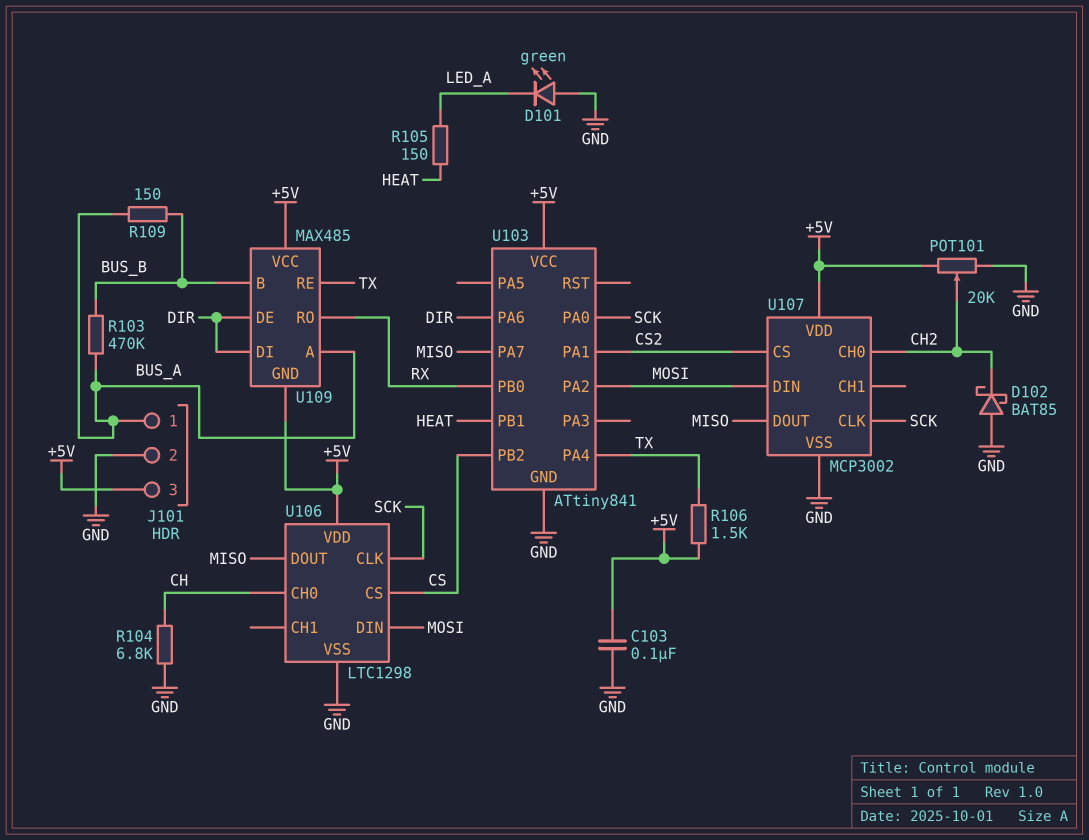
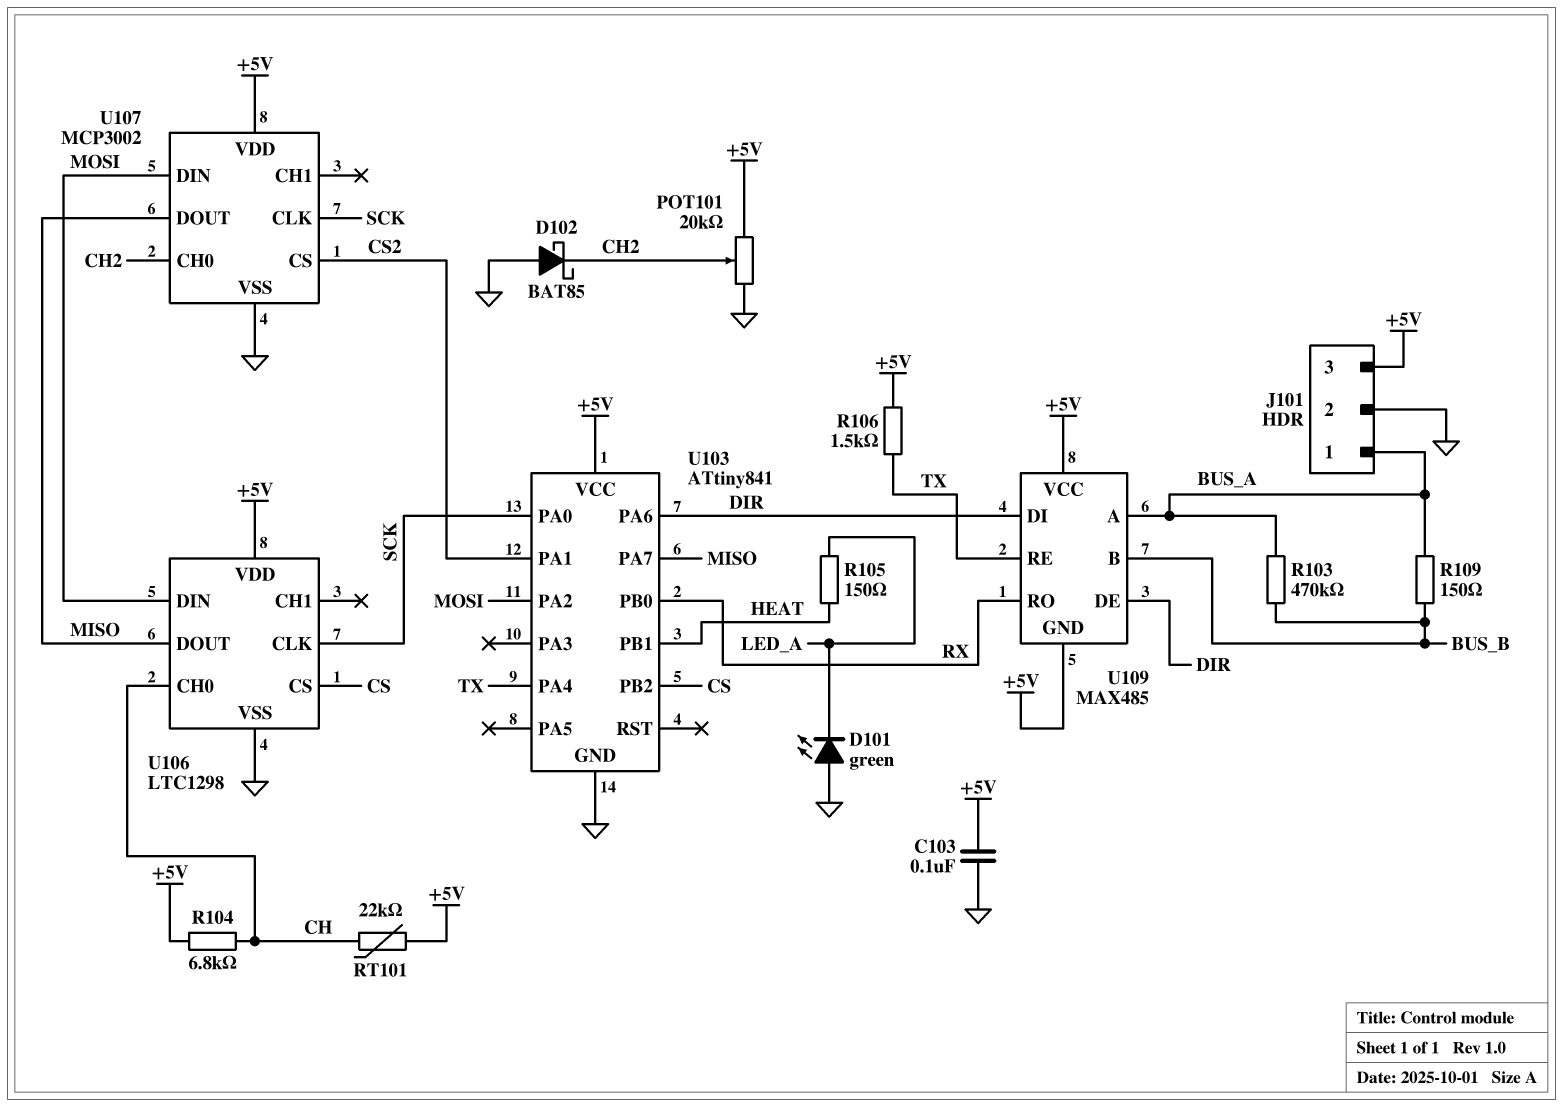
R104: 6.8k (CH, GND) -> 6.8k (+5V, CH)
RT101: none -> 22k (+5V, CH)

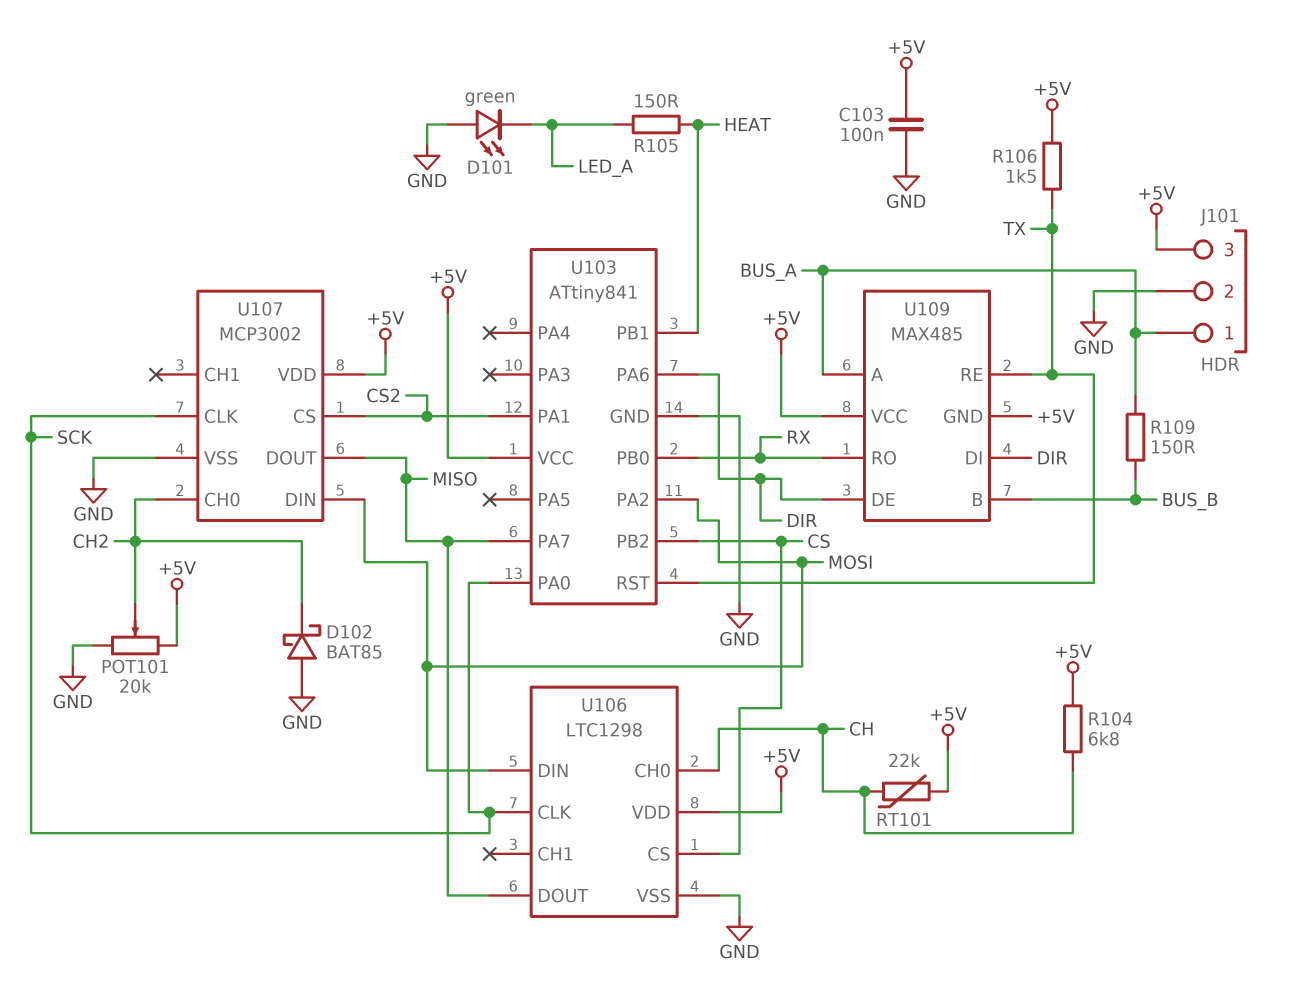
R103: 470k (BUS_A, BUS_B) -> none
U103 pin PA4: TX -> none
U103 pin RST: none -> TX

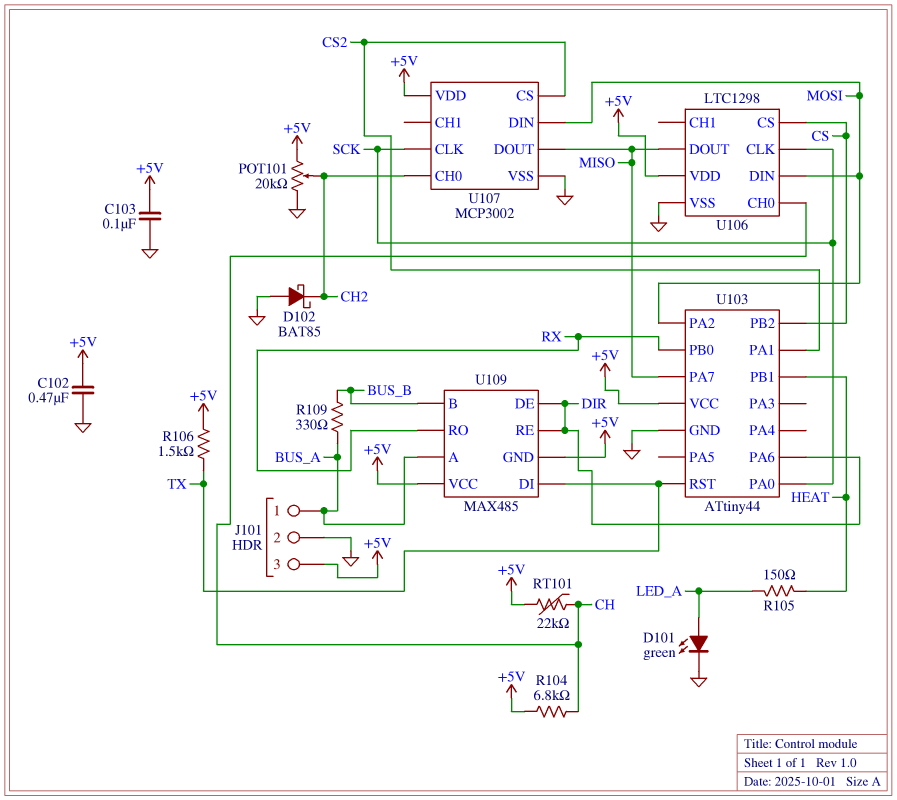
C102: none -> 470nF (+5V, GND)
D101: LED green (A GND, K LED_A) -> LED green (A LED_A, K GND)
R109: 150 (BUS_A, BUS_B) -> 330 (BUS_A, BUS_B)
U103: ATtiny841 -> ATtiny44
U109 pin DI: DIR -> TX
U109 pin RE: TX -> DIR

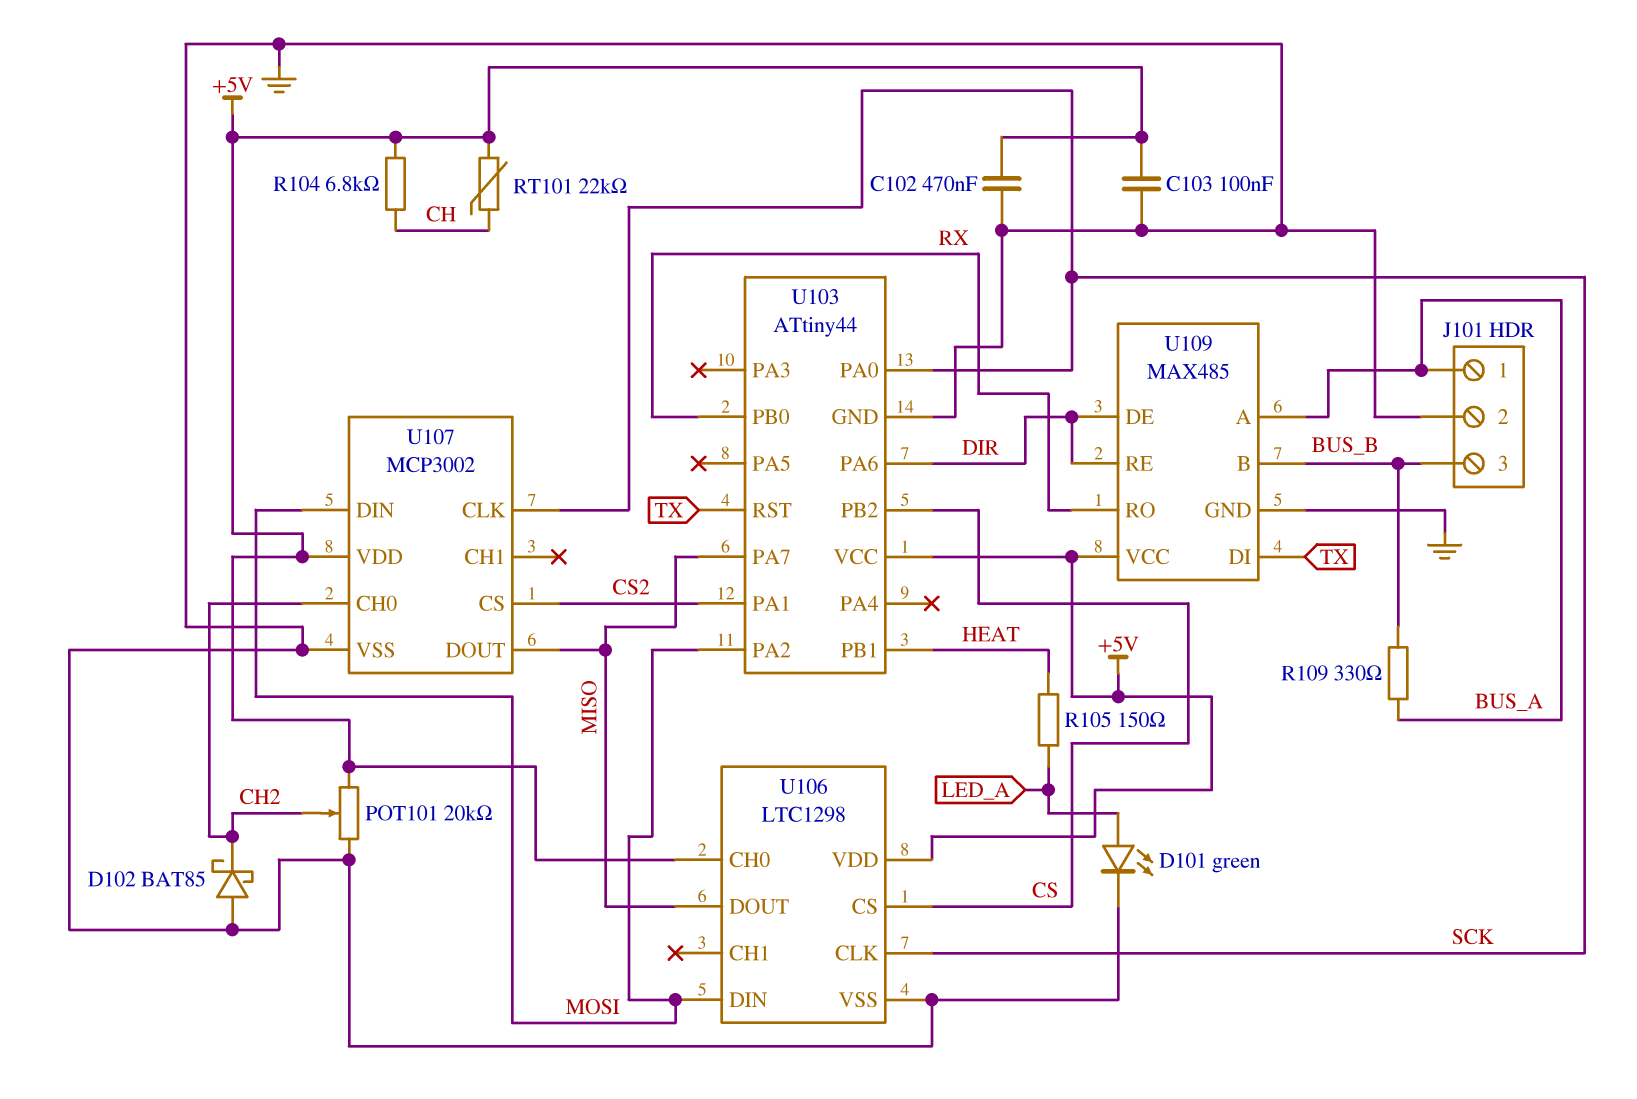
J101 pin 3: +5V -> BUS_B
R106: 1.5k (+5V, TX) -> none
U106 pin CH0: CH -> +5V
U109 pin GND: +5V -> GND

